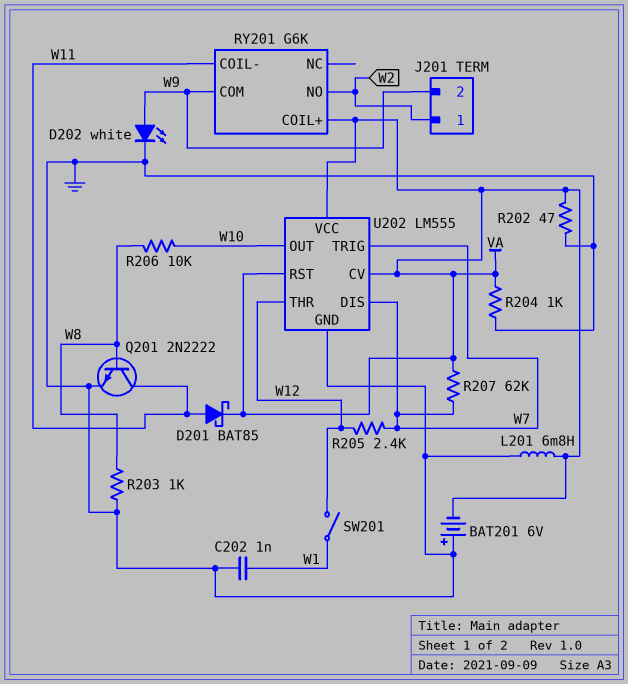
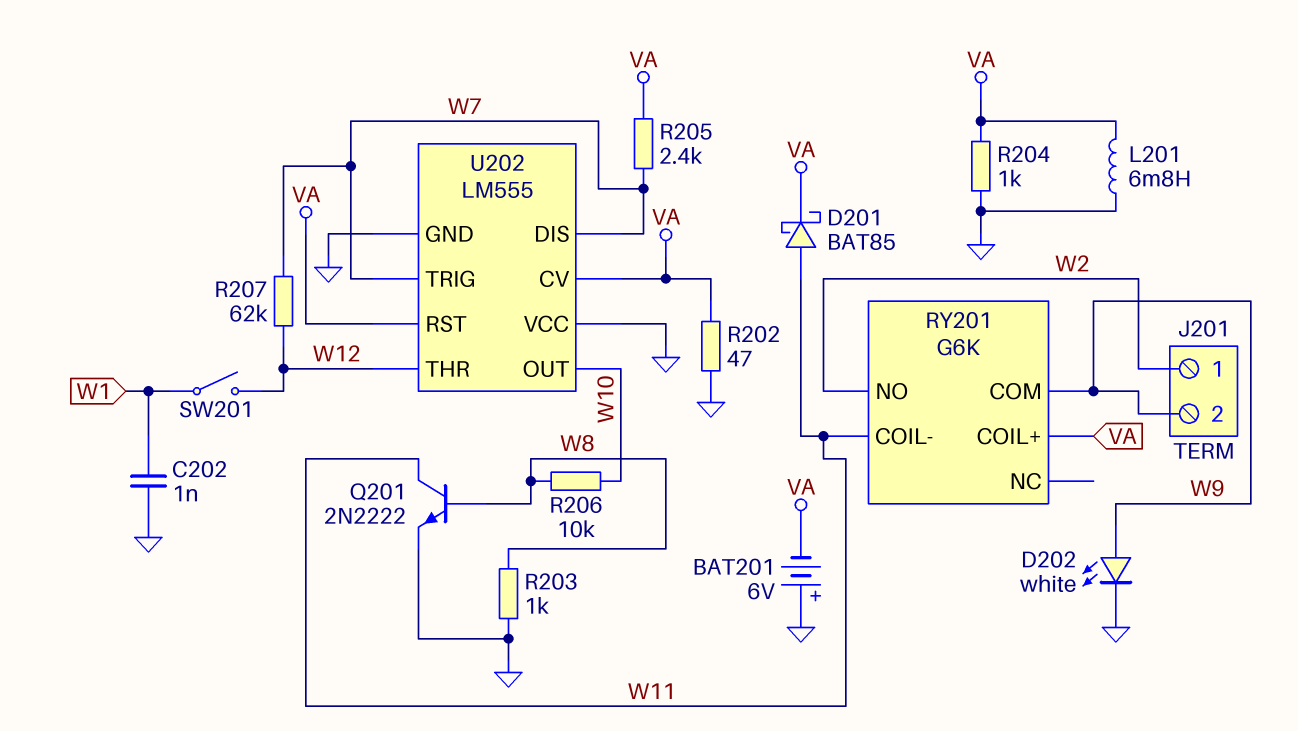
R205: 2.4k (W7, W12) -> 2.4k (VA, W7)
R207: 62k (VA, W7) -> 62k (W7, W12)
U202 pin VCC: VA -> GND

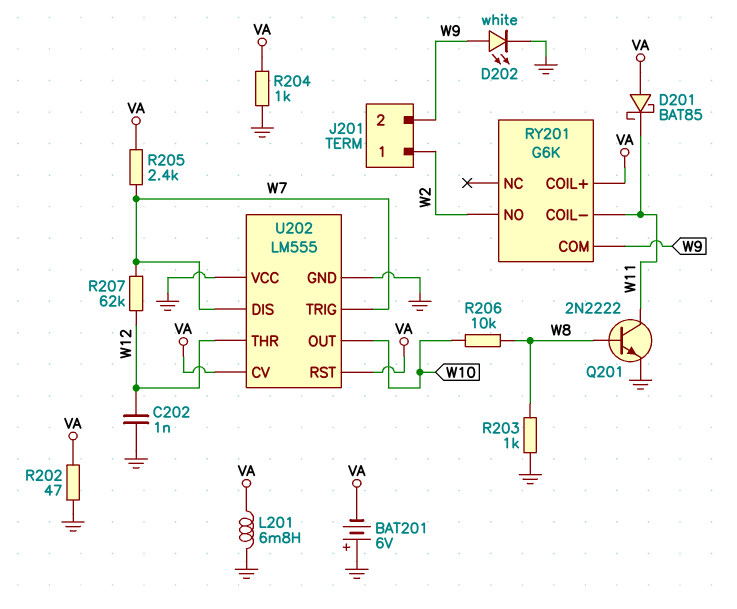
C202: 1nF (GND, W1) -> 1nF (GND, W12)
D201: schottky BAT85 (A W11, K VA) -> schottky BAT85 (A VA, K W11)
SW201: switch (W1, W12) -> none

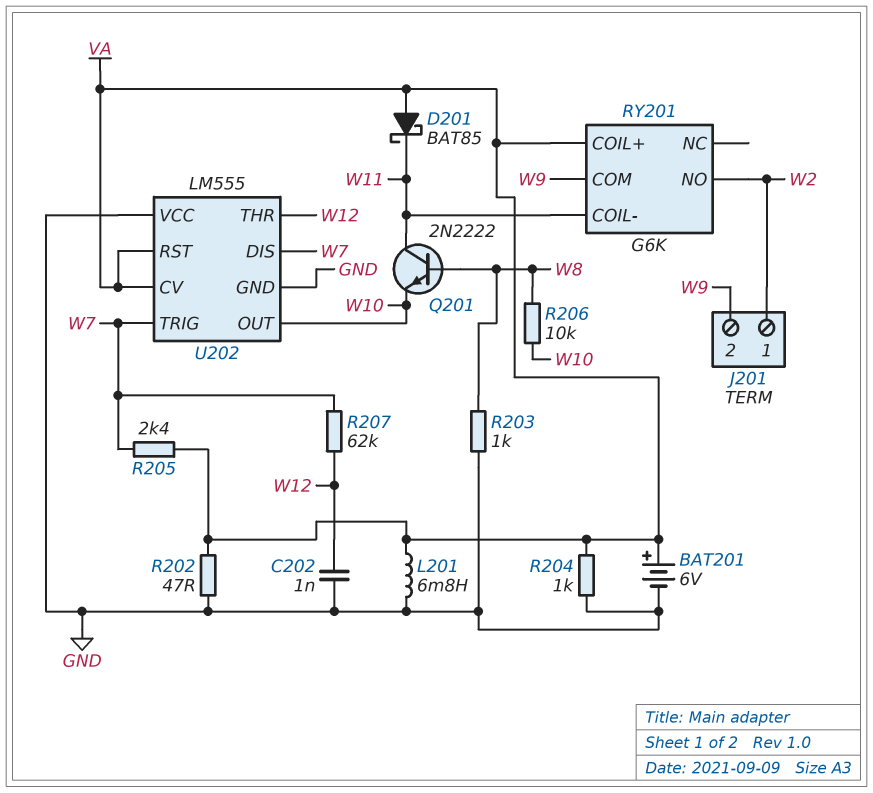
BAT201: 6V (plus GND, minus VA) -> 6V (plus VA, minus GND)
D202: LED white (A W9, K GND) -> none
Q201: NPN 2N2222 (B W8, C W11, E GND) -> NPN 2N2222 (B W8, C W11, E W10)

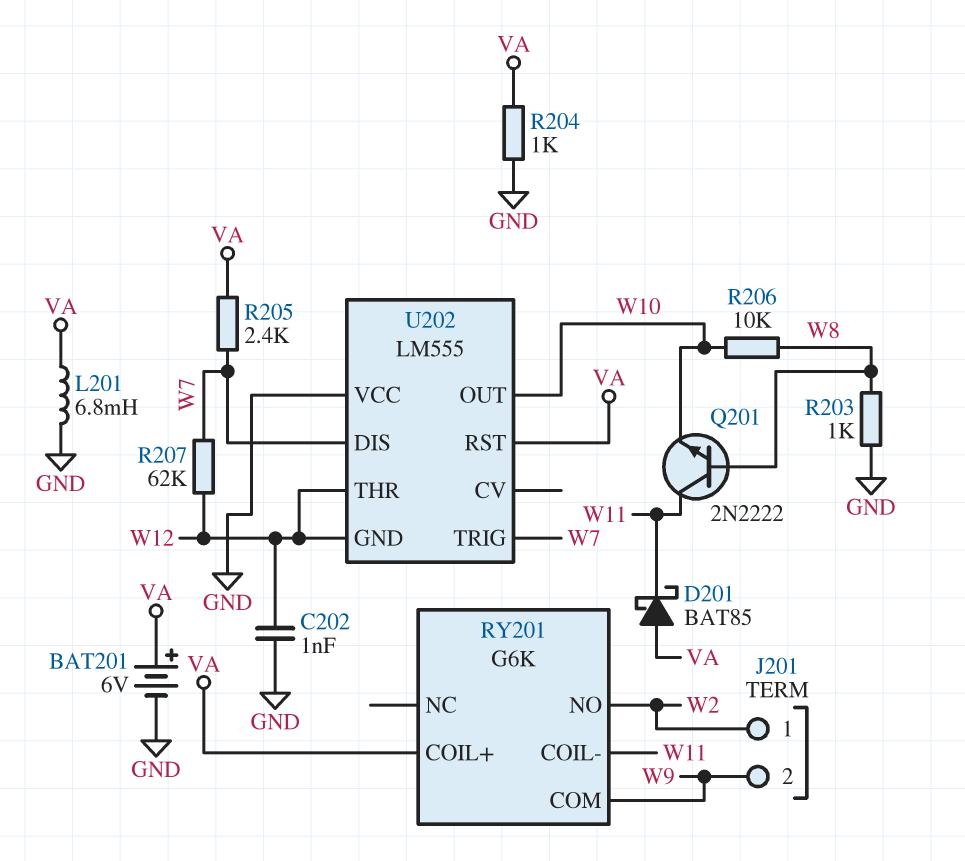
R202: 47 (GND, VA) -> none
U202 pin CV: VA -> none
U202 pin GND: GND -> W12

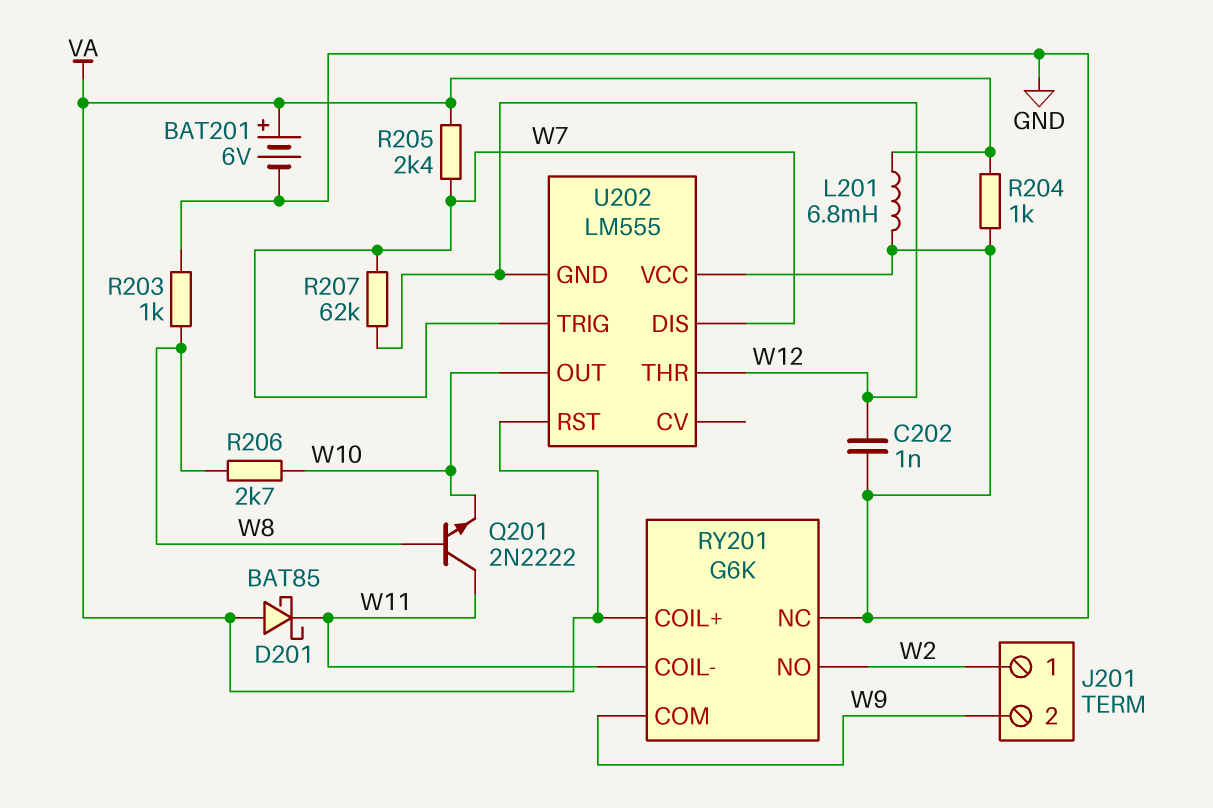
R206: 10k (W8, W10) -> 2.7k (W8, W10)
RY201 pin NC: none -> GND

